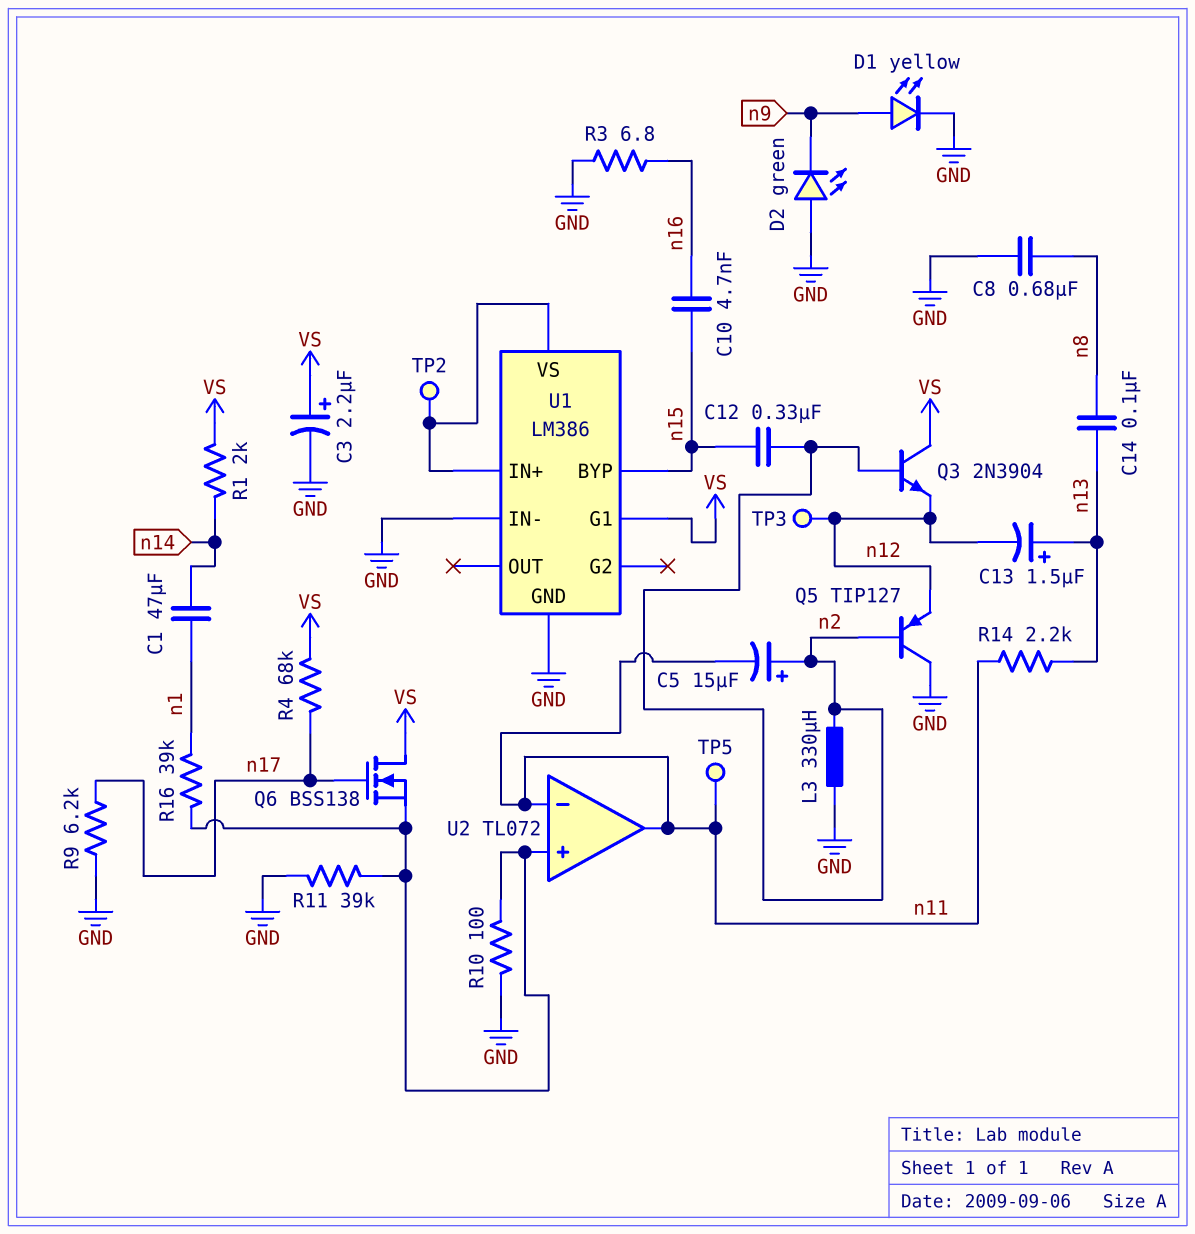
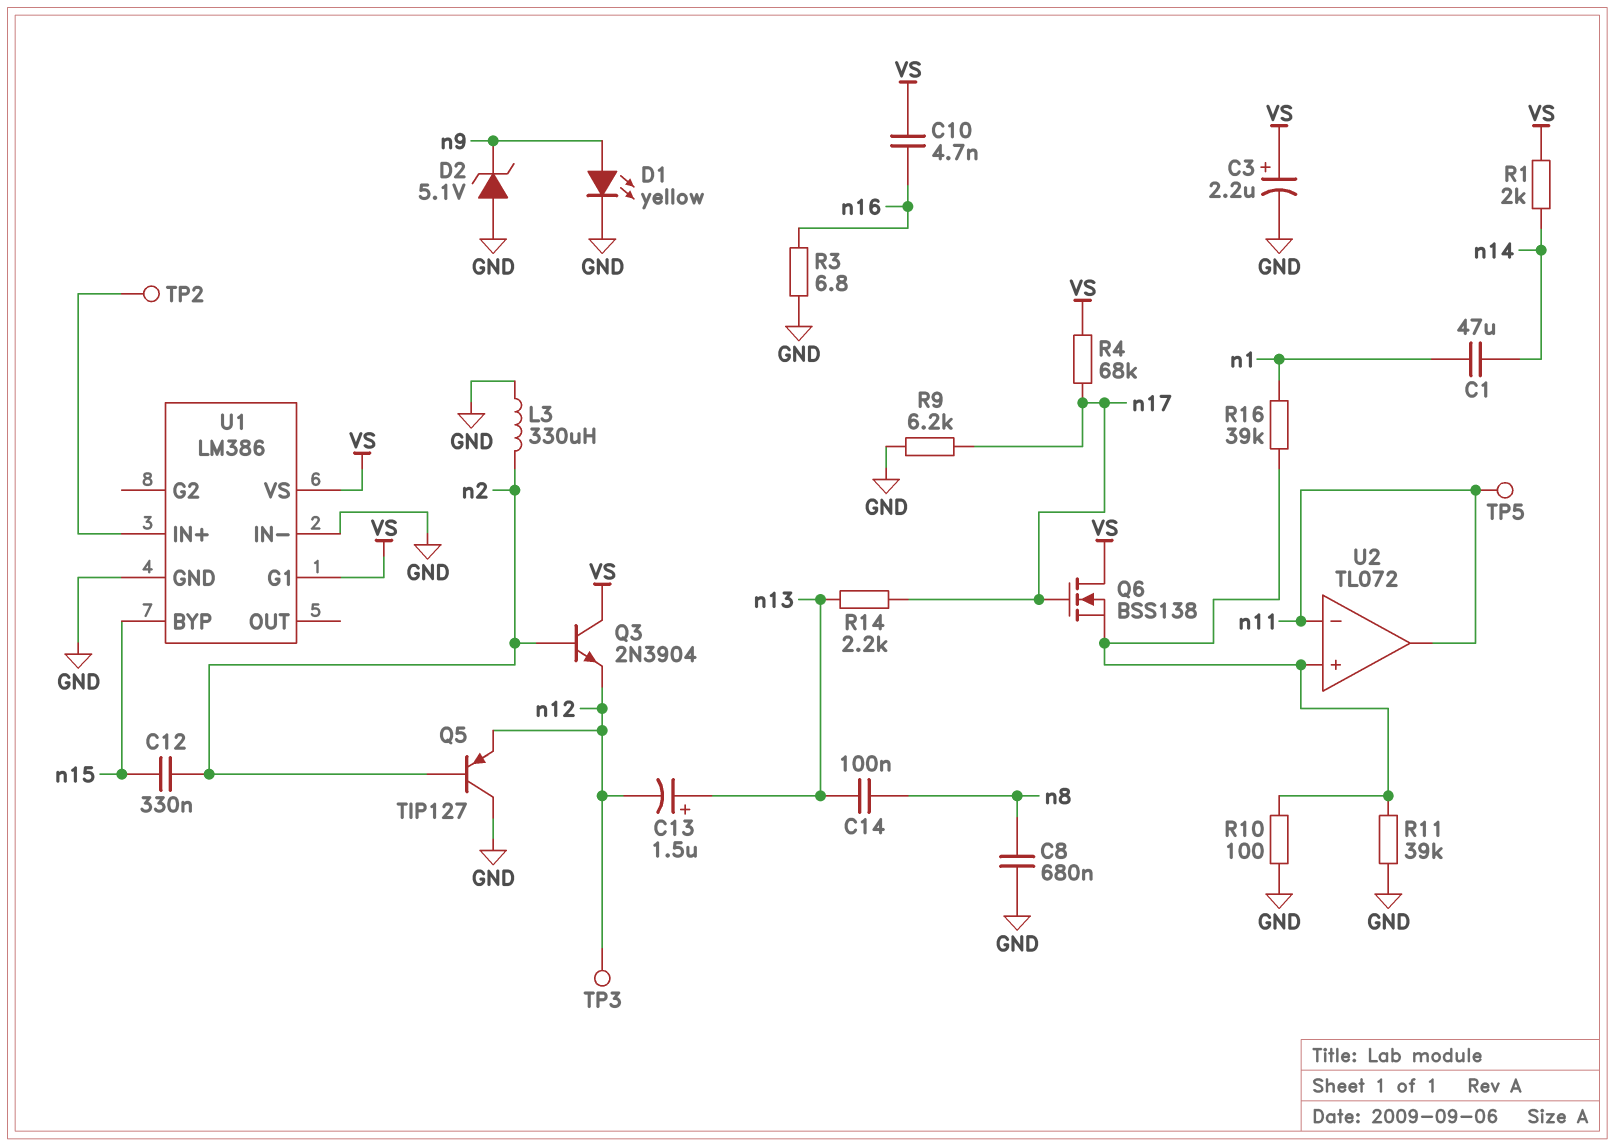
C5: 15uF (plus n2, minus n11) -> none
C10: 4.7nF (n15, n16) -> 4.7nF (VS, n16)
D2: LED green (A GND, K n9) -> zener 5.1V (A GND, K n9)
R14: 2.2k (n11, n13) -> 2.2k (n13, n17)
U1 pin VS: U1/IN+ -> VS

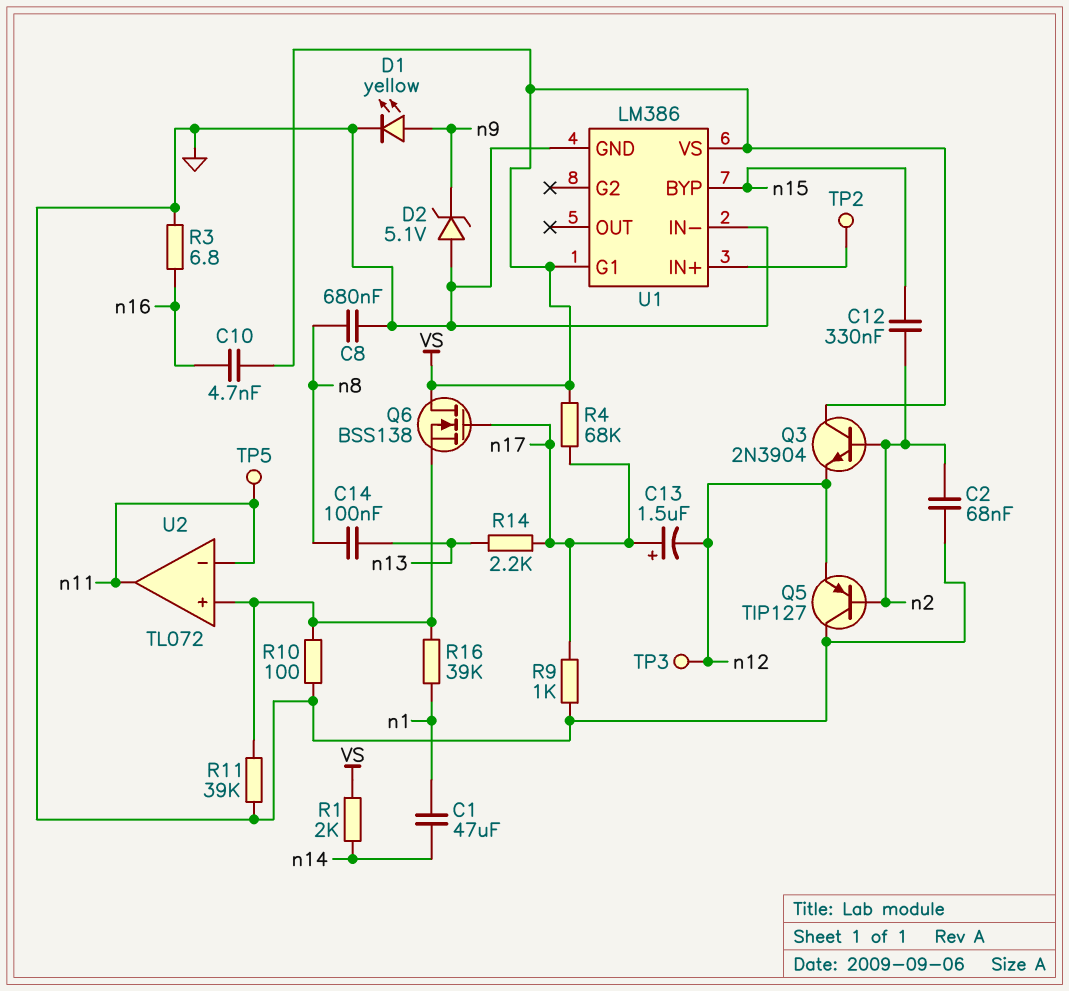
C2: none -> 68nF (GND, n2)
C3: 2.2uF (plus VS, minus GND) -> none
C13: 1.5uF (plus n13, minus n12) -> 1.5uF (plus n17, minus n12)
L3: 330uH (GND, n2) -> none
R9: 6.2k (GND, n17) -> 1k (GND, n17)

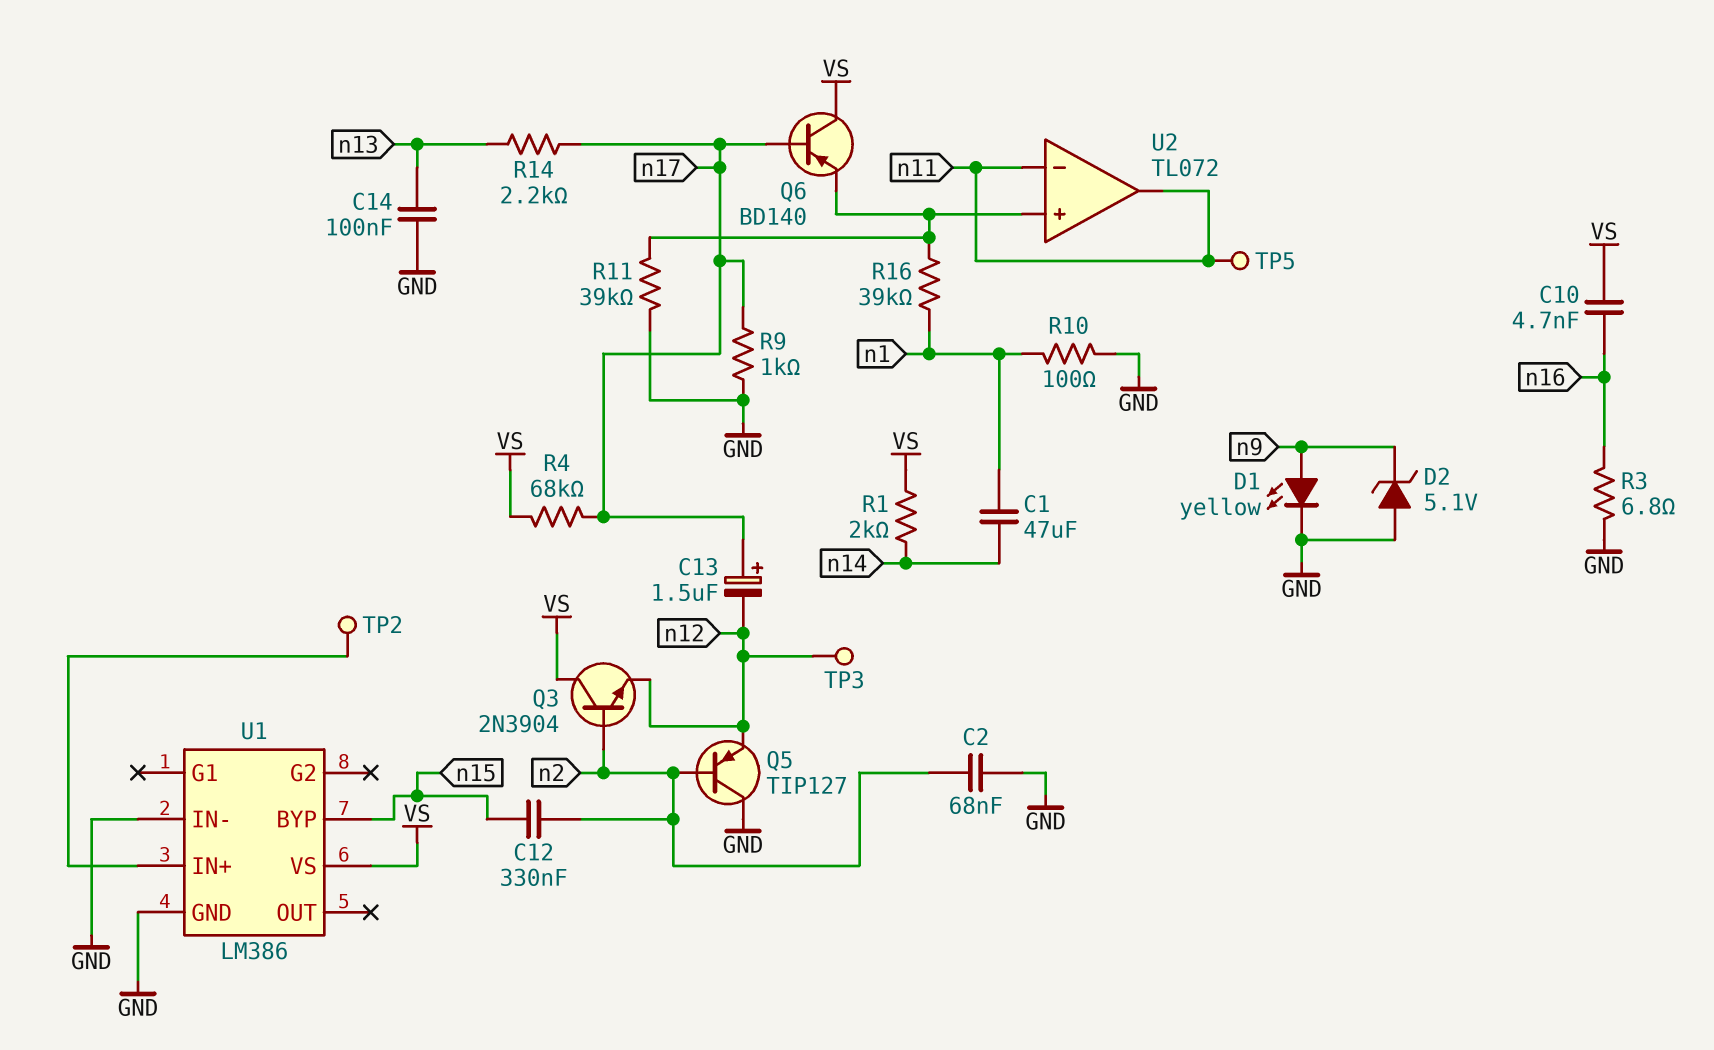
C8: 680nF (GND, n8) -> none
C14: 100nF (n8, n13) -> 100nF (GND, n13)
Q6: NMOS BSS138 (G n17, D VS, S U2/in+) -> PNP BD140 (B n17, C VS, E U2/in+)
R10: 100 (GND, U2/in+) -> 100 (GND, n1)
U1 pin G1: VS -> none

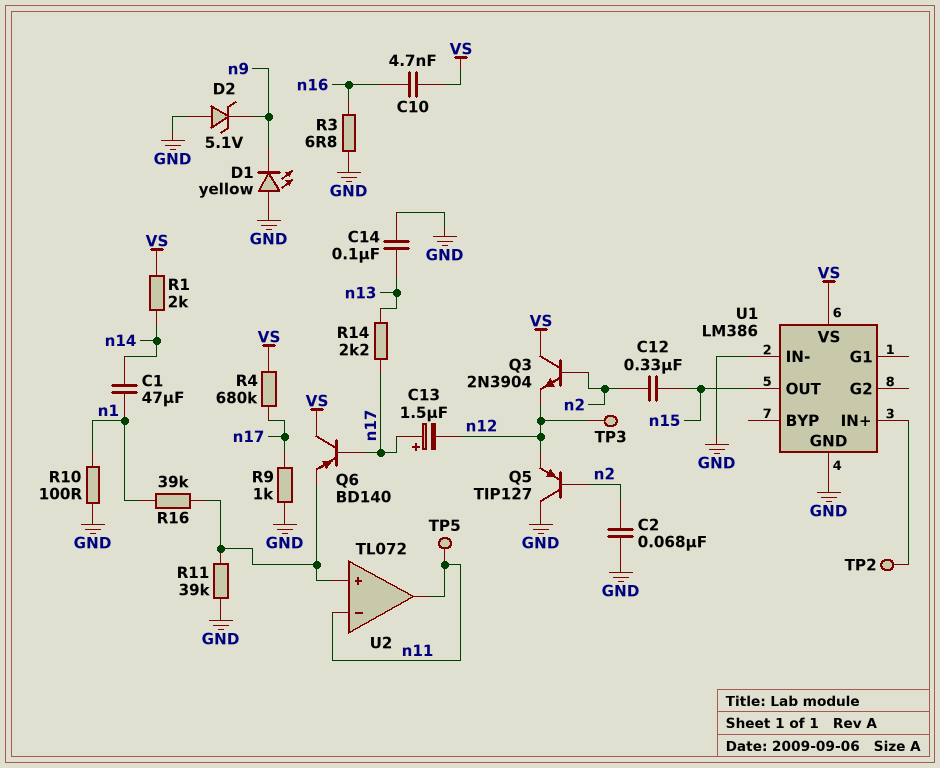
D1: LED yellow (A n9, K GND) -> LED yellow (A GND, K n9)
R4: 68k (VS, n17) -> 680k (VS, n17)
U1 pin BYP: n15 -> none
U1 pin OUT: none -> n15

